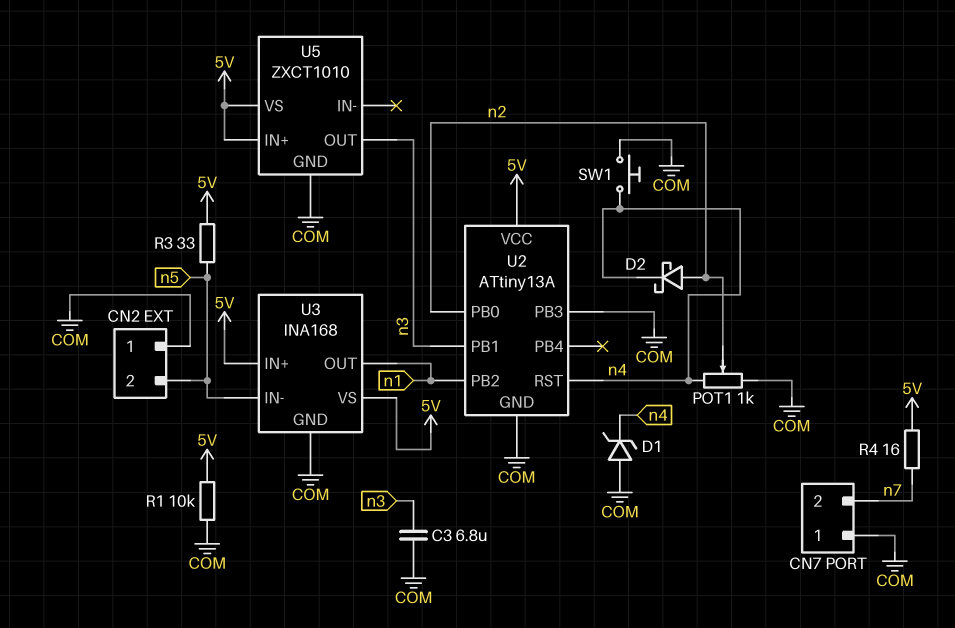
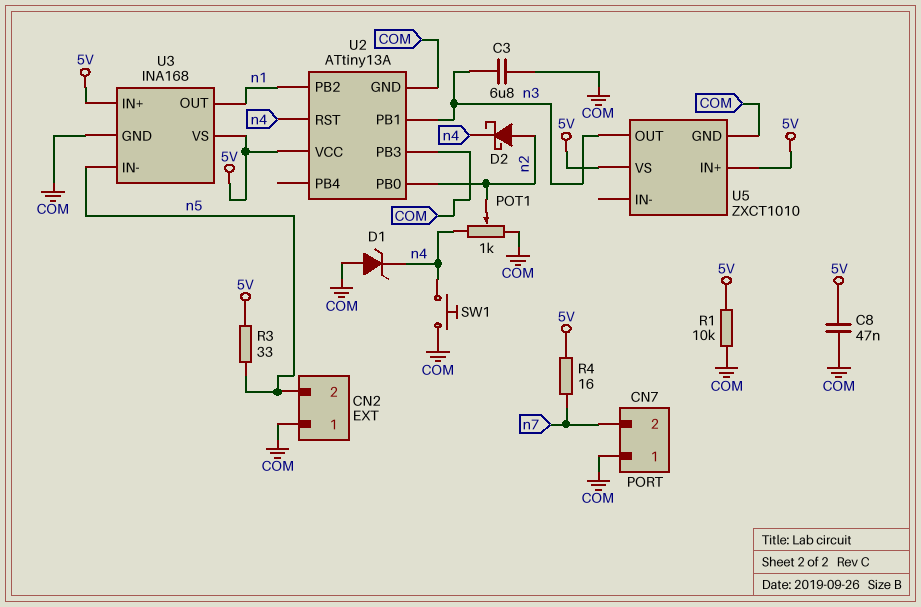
C8: none -> 47nF (5V, COM)

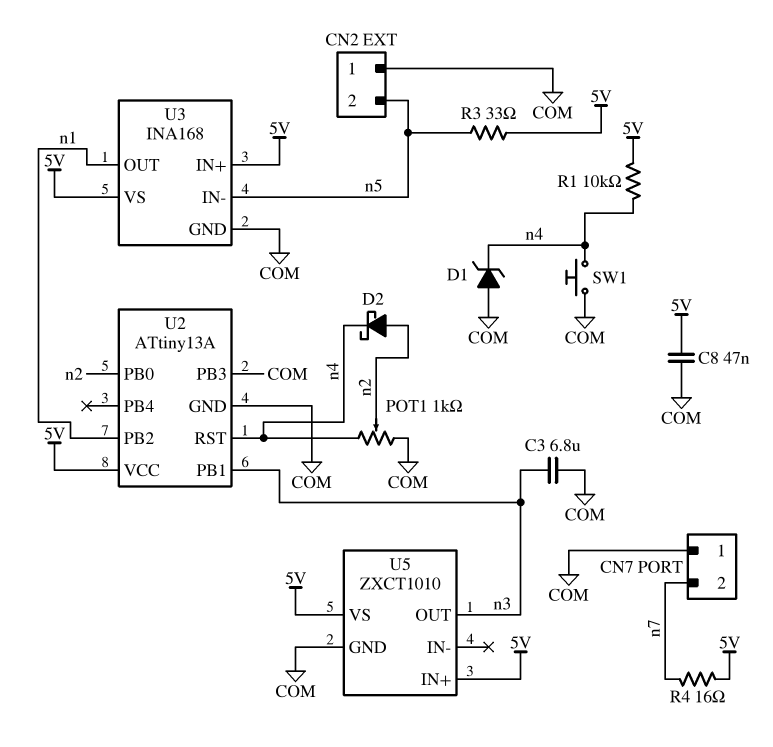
R1: 10k (5V, COM) -> 10k (5V, n4)

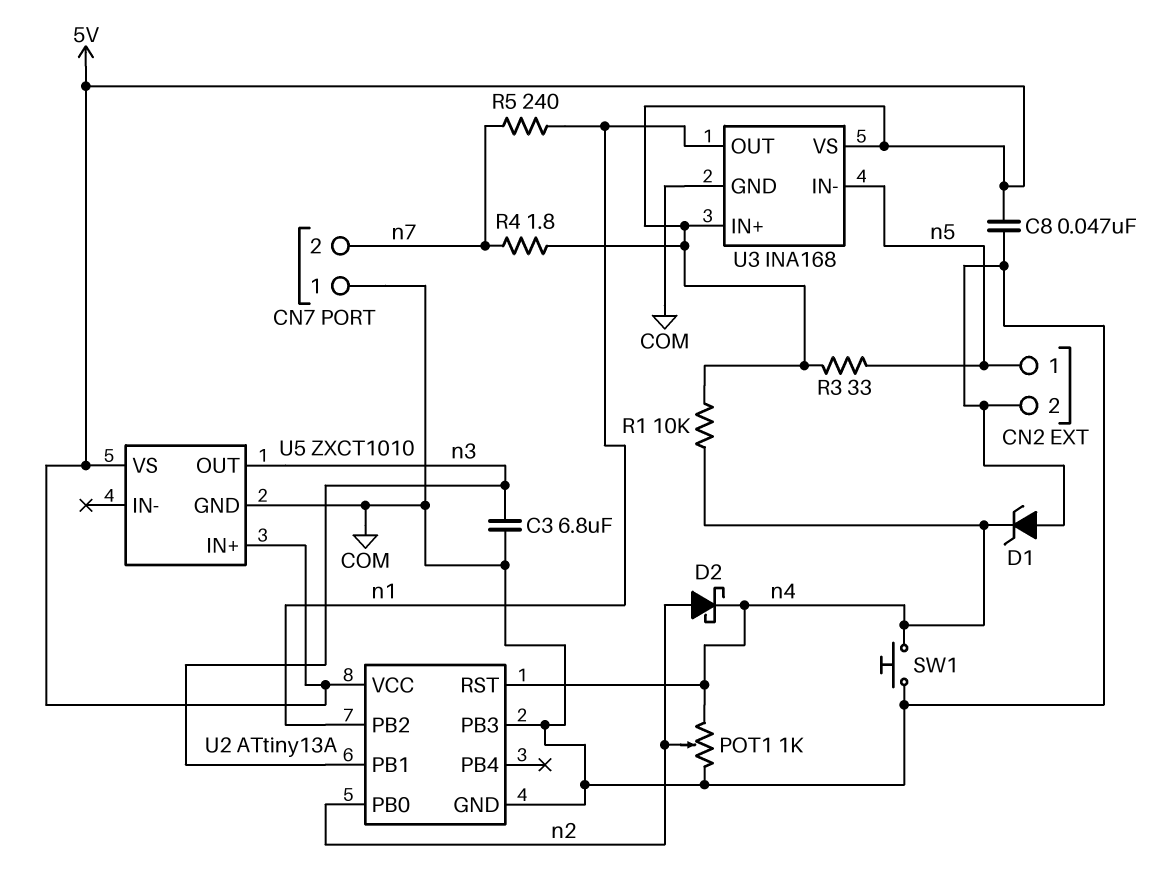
CN2 pin 1: COM -> n5
CN2 pin 2: n5 -> COM
R4: 16 (5V, n7) -> 1.8 (5V, n7)
R5: none -> 240 (n1, n7)

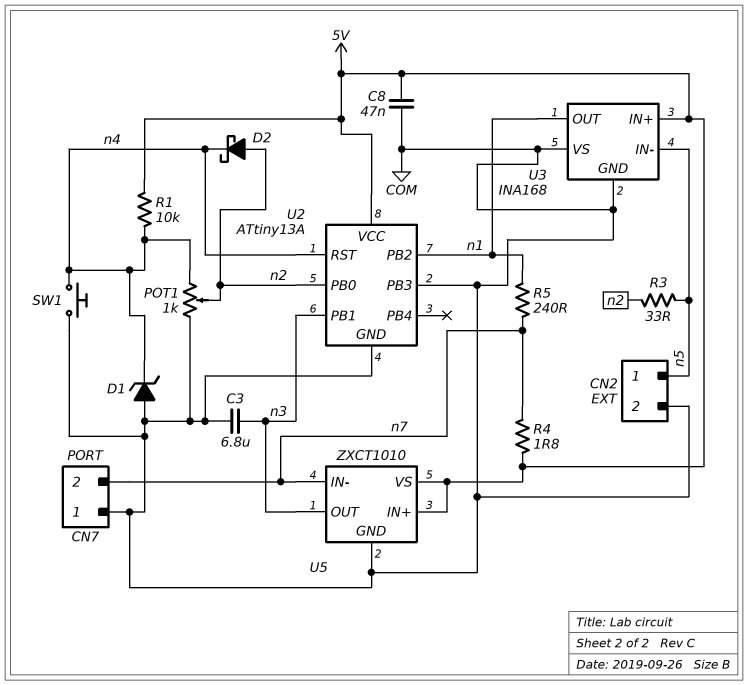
R3: 33 (5V, n5) -> 33 (n2, n5)
U3 pin VS: 5V -> COM
U5 pin IN-: none -> n7

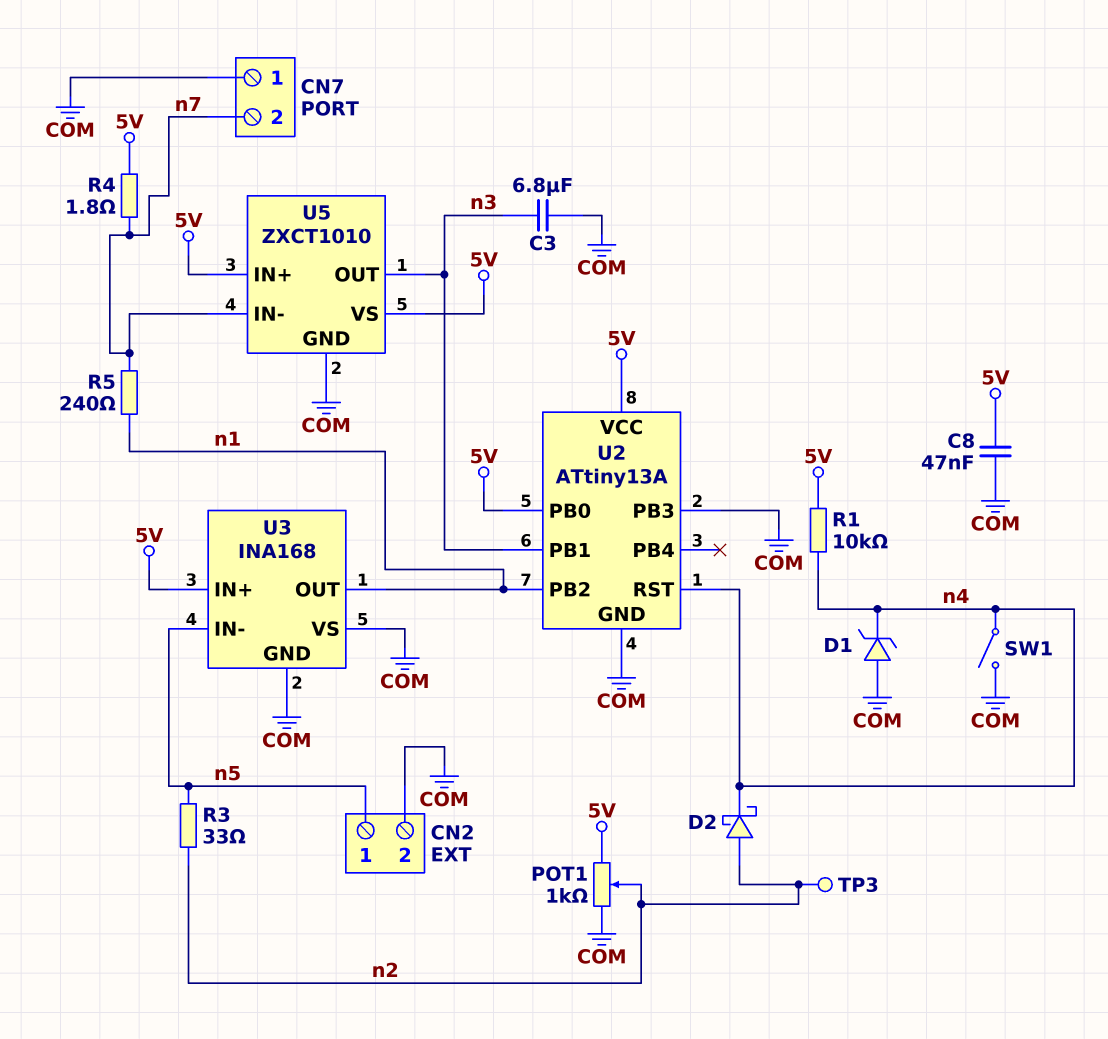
POT1: 1k (COM, n4, wiper n2) -> 1k (5V, COM, wiper n2)
SW1: button (COM, n4) -> switch (COM, n4)
TP3: none -> test point (n2)
U2 pin PB0: n2 -> 5V

